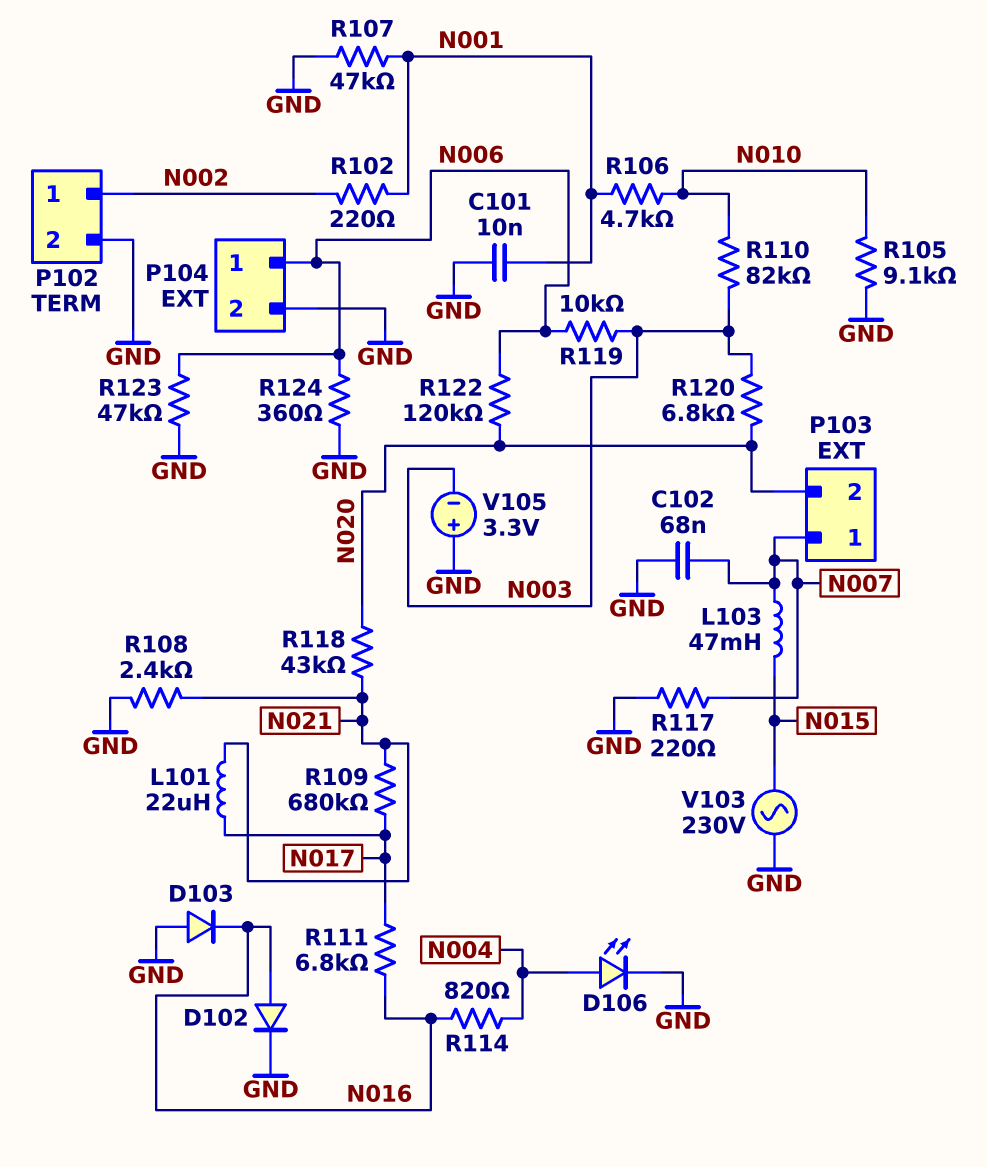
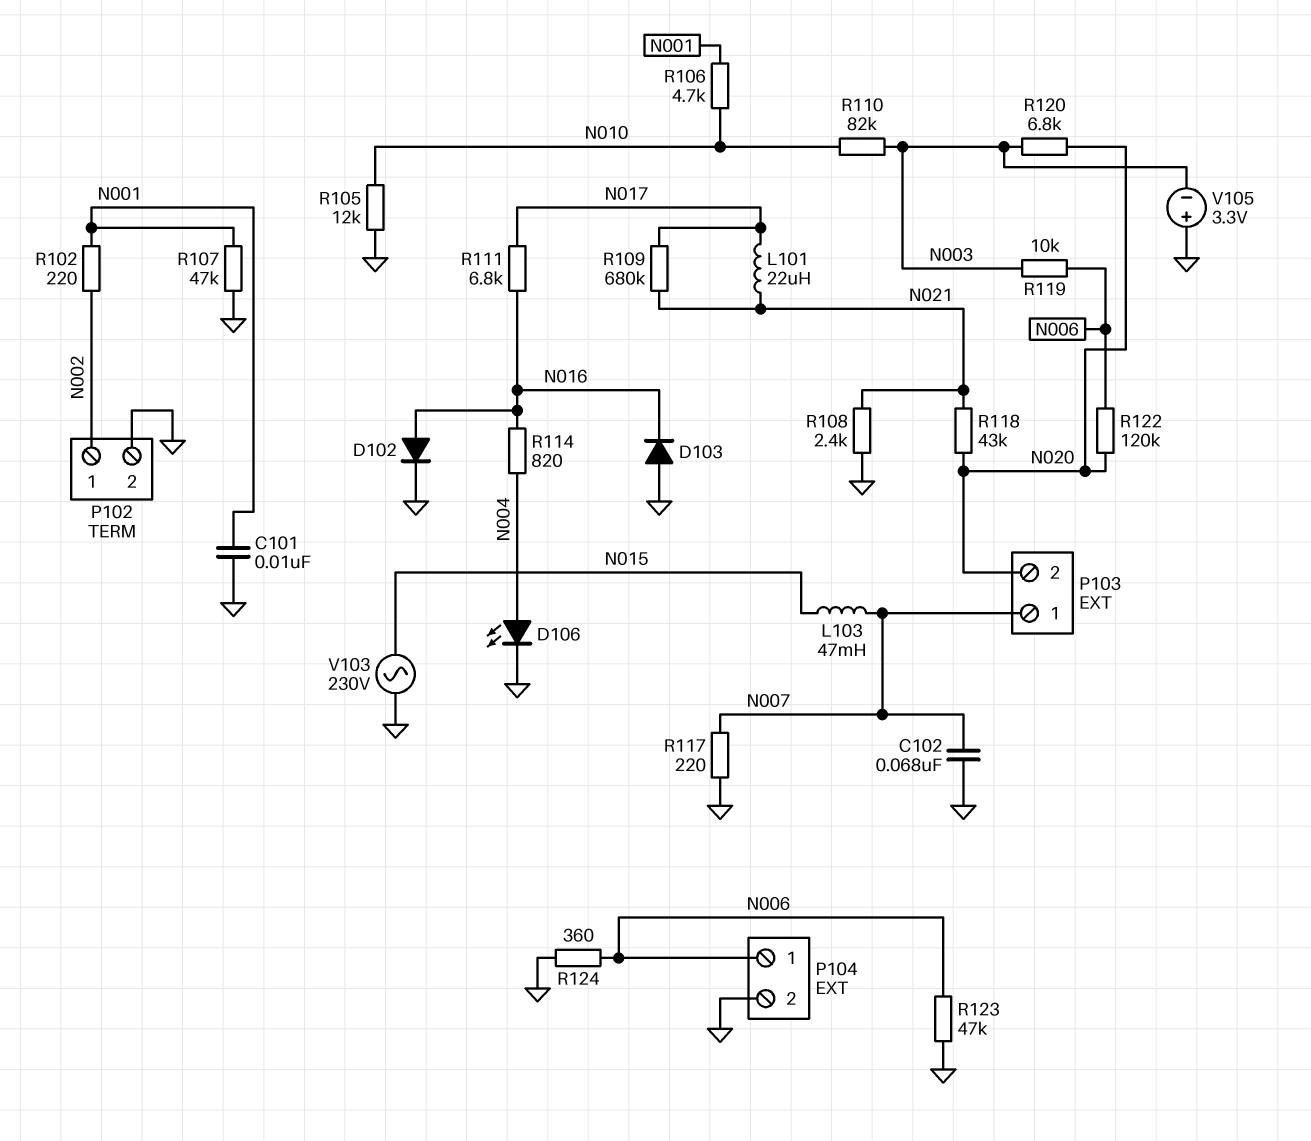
R105: 9.1k (GND, N010) -> 12k (GND, N010)

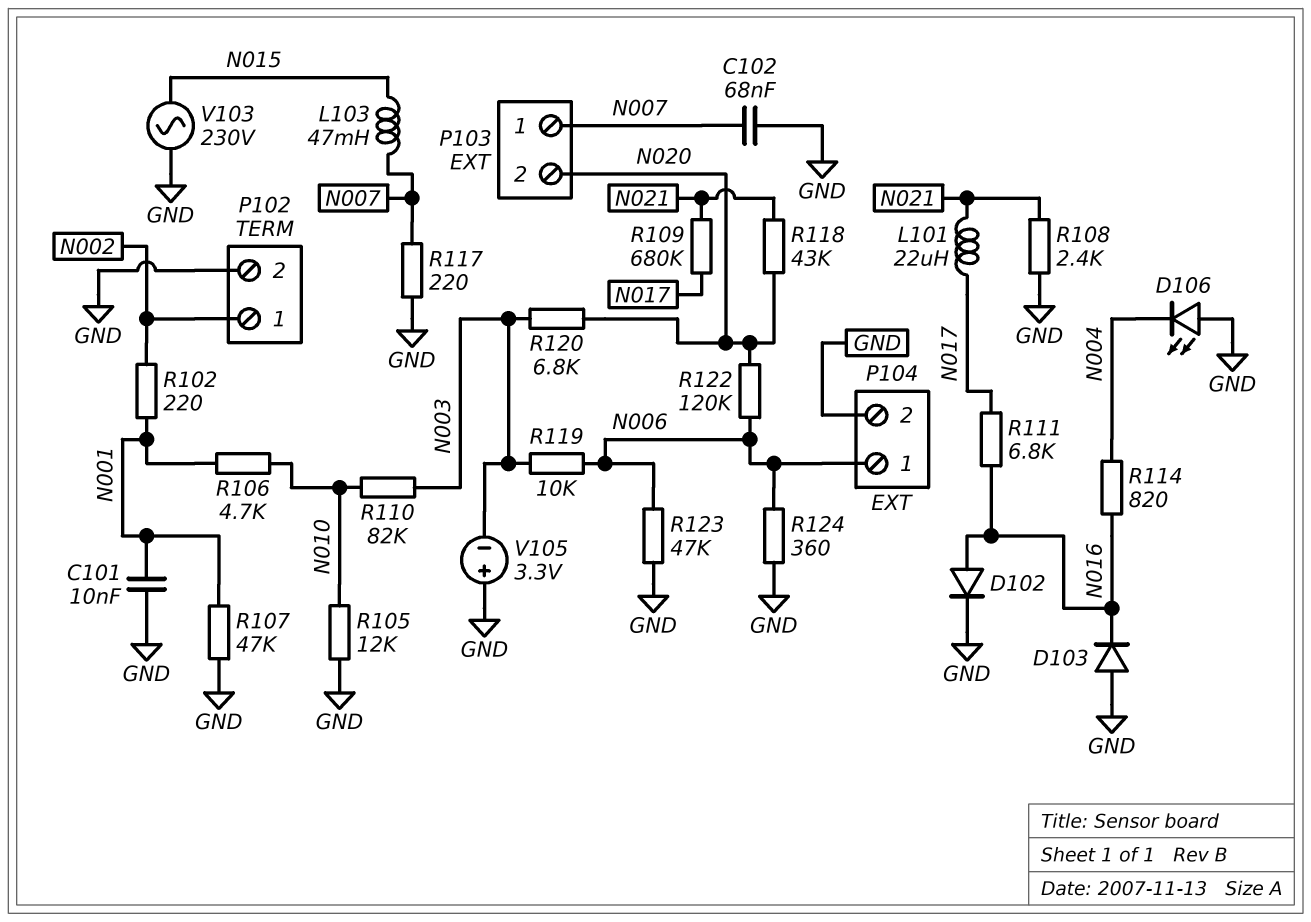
D106: LED (A N004, K GND) -> LED (A GND, K N004)

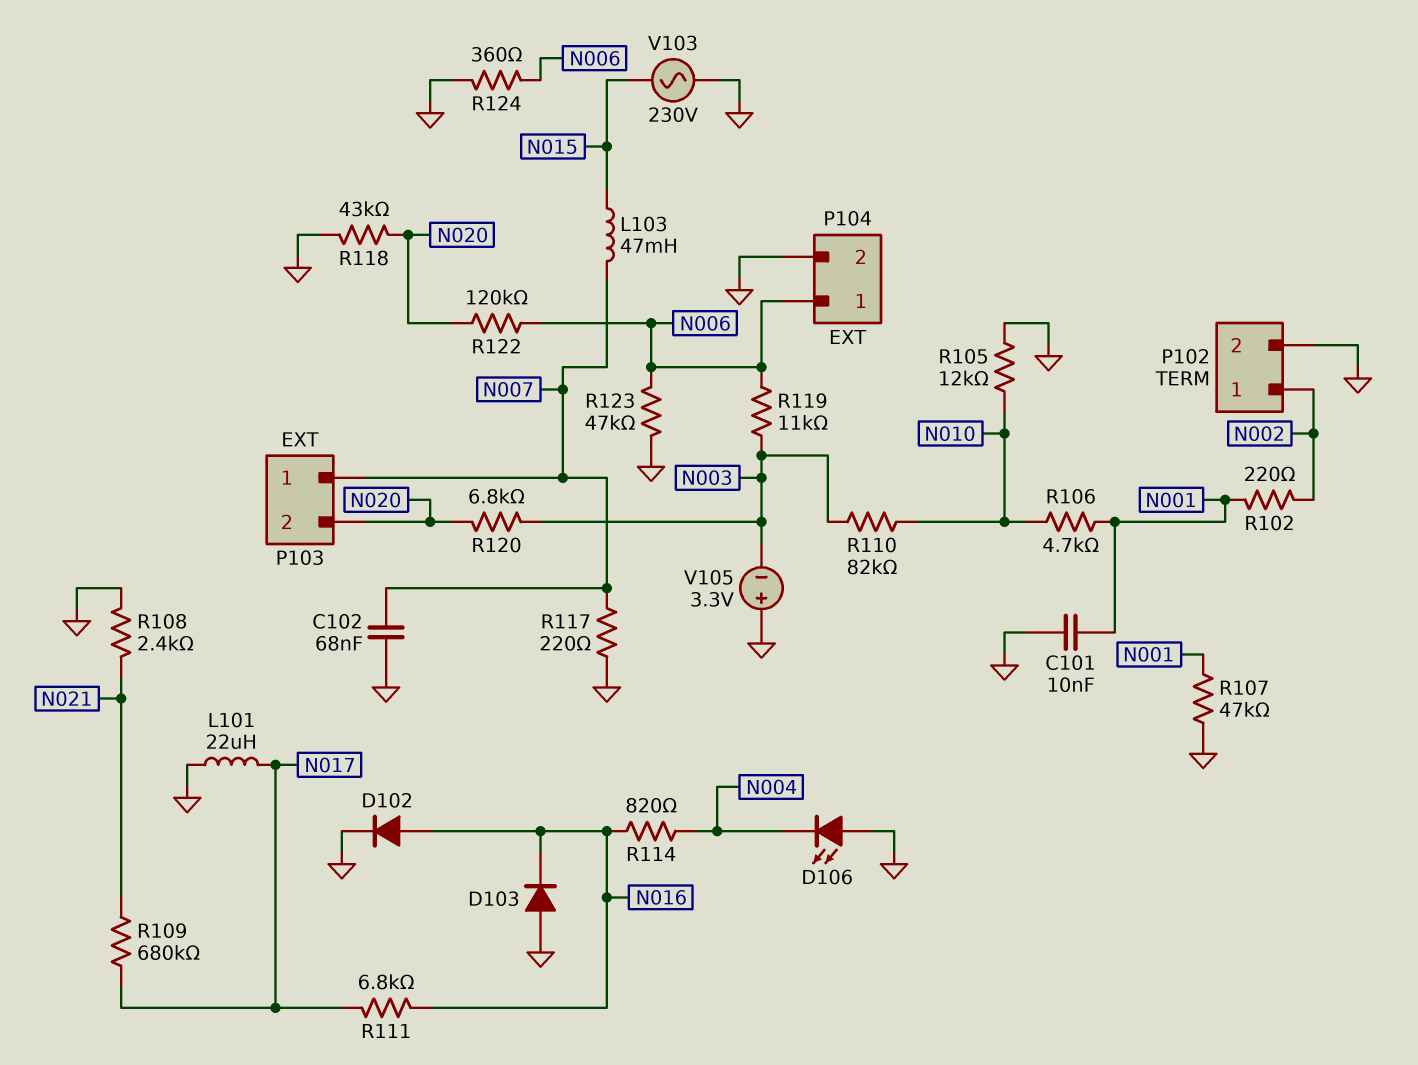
L101: 22uH (N017, N021) -> 22uH (GND, N017)
R118: 43k (N020, N021) -> 43k (GND, N020)
R119: 10k (N003, N006) -> 11k (N003, N006)

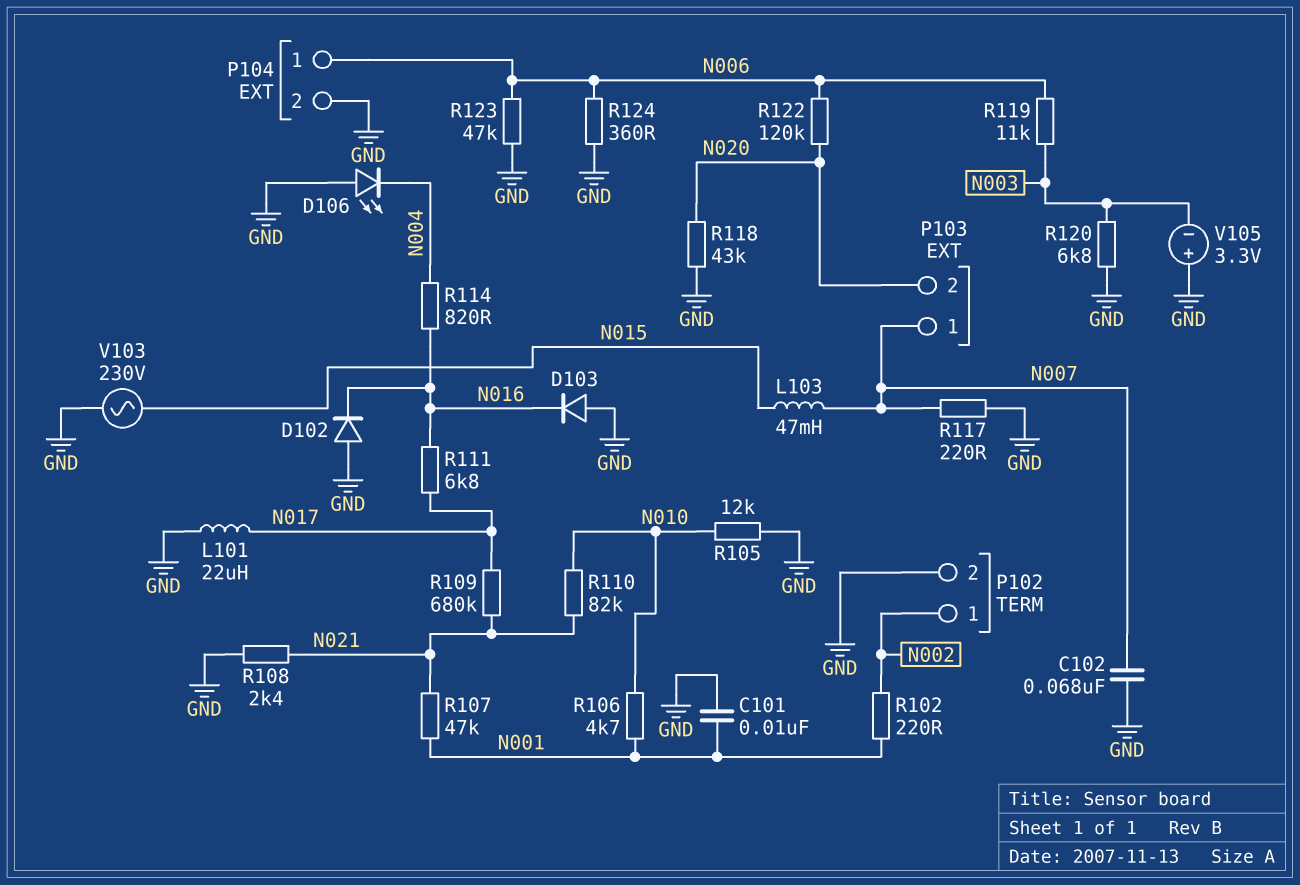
D102: diode (A N016, K GND) -> diode (A GND, K N016)
R107: 47k (GND, N001) -> 47k (N001, N021)
R110: 82k (N003, N010) -> 82k (N010, N021)
R120: 6.8k (N003, N020) -> 6.8k (GND, N003)

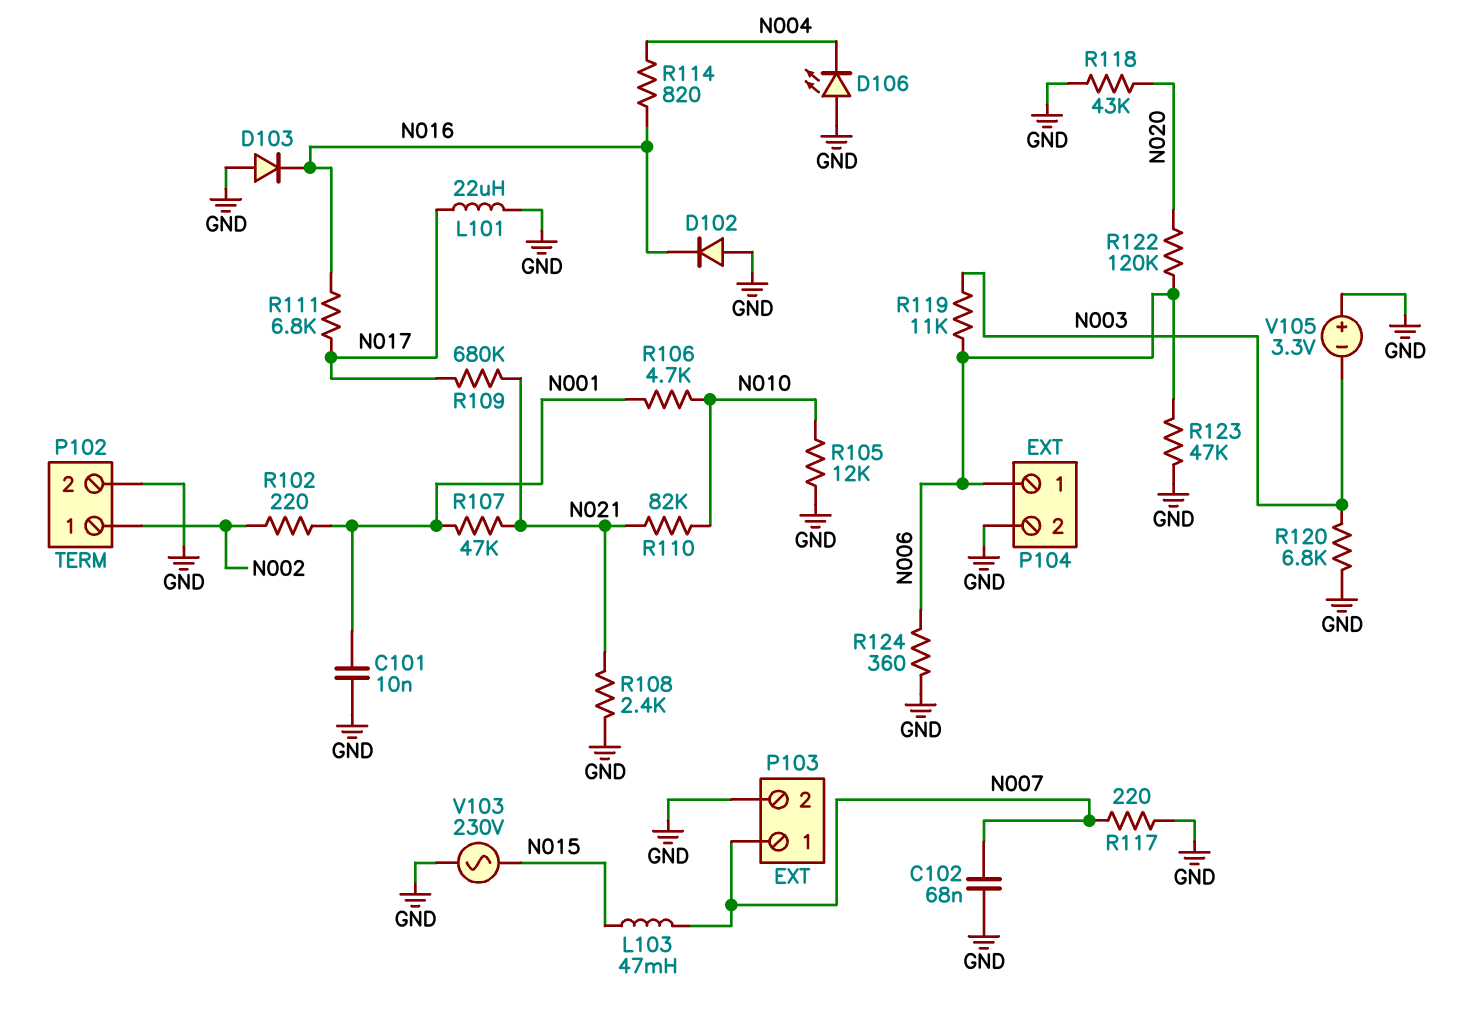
P103 pin 2: N020 -> GND

